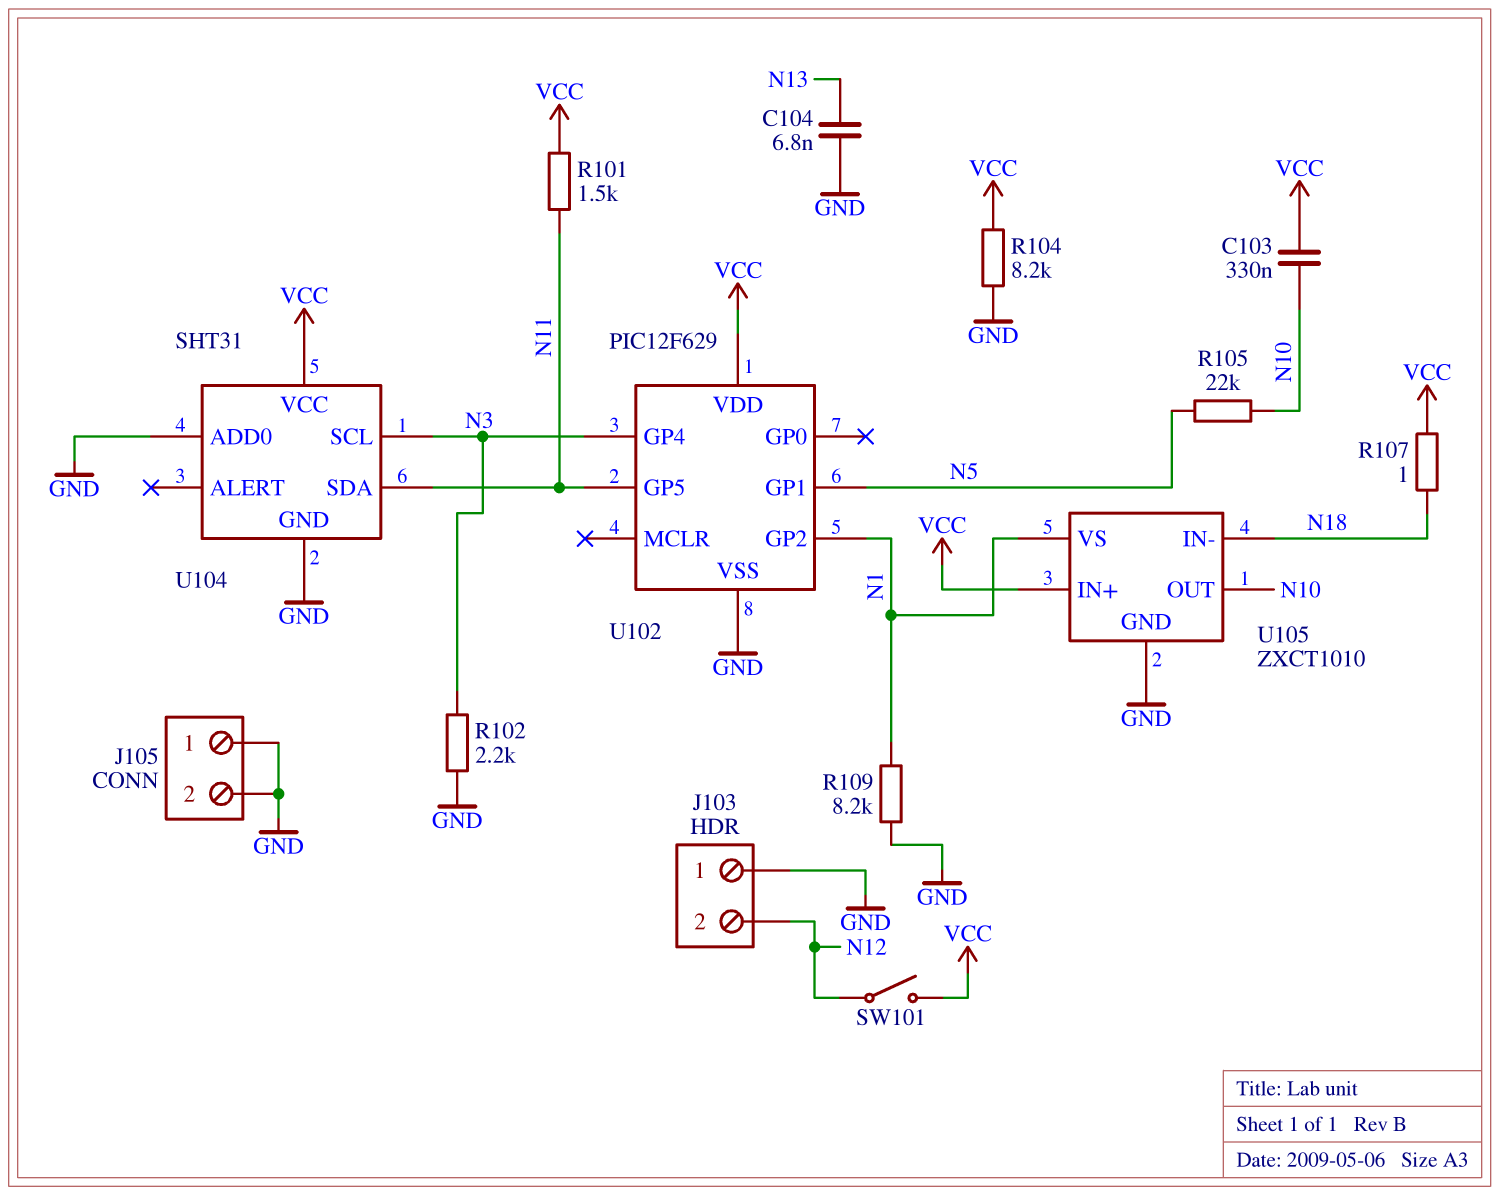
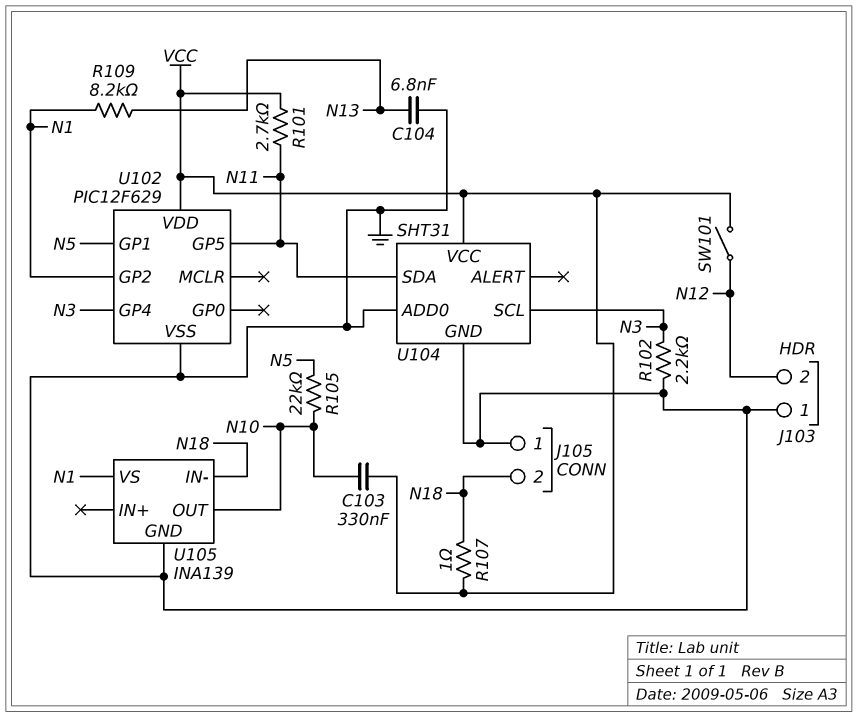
J105 pin 2: GND -> N18
R101: 1.5k (N11, VCC) -> 2.7k (N11, VCC)
R104: 8.2k (GND, VCC) -> none
R109: 8.2k (GND, N1) -> 8.2k (N1, N13)
U105: ZXCT1010 -> INA139
U105 pin IN+: VCC -> none

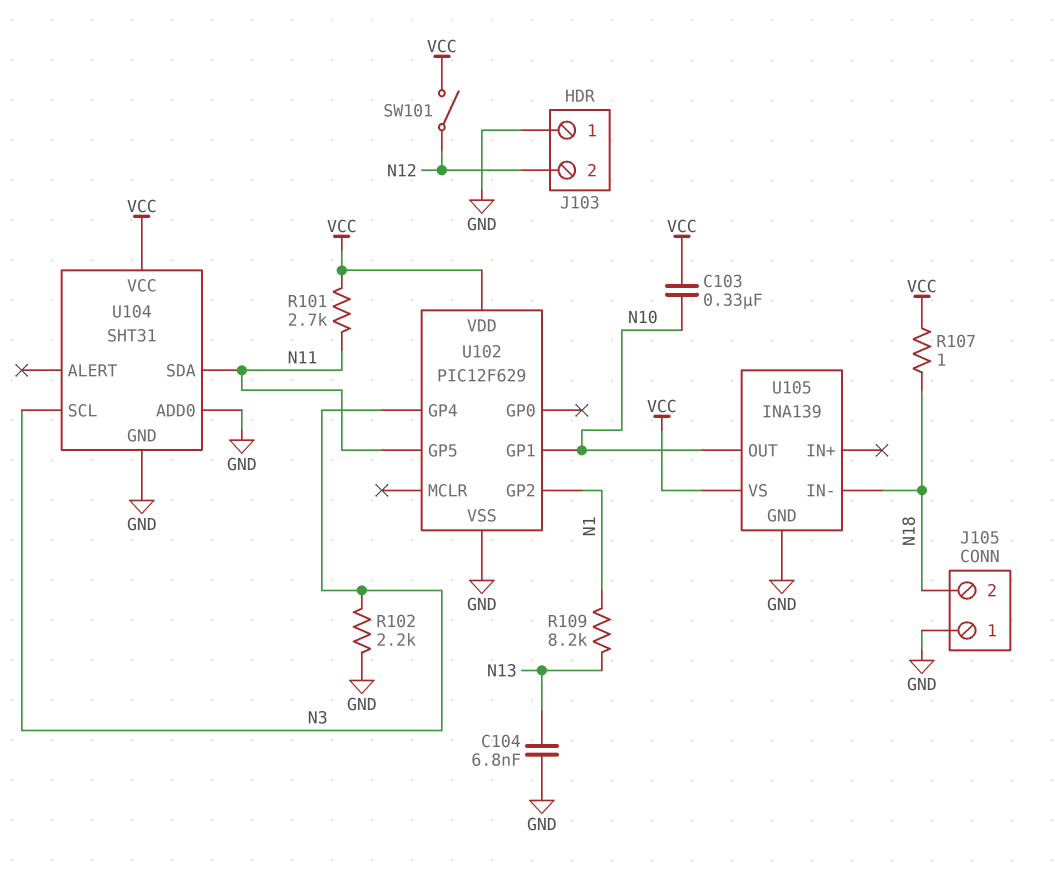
R105: 22k (N5, N10) -> none
U102 pin GP1: N5 -> N10
U105 pin VS: N1 -> VCC

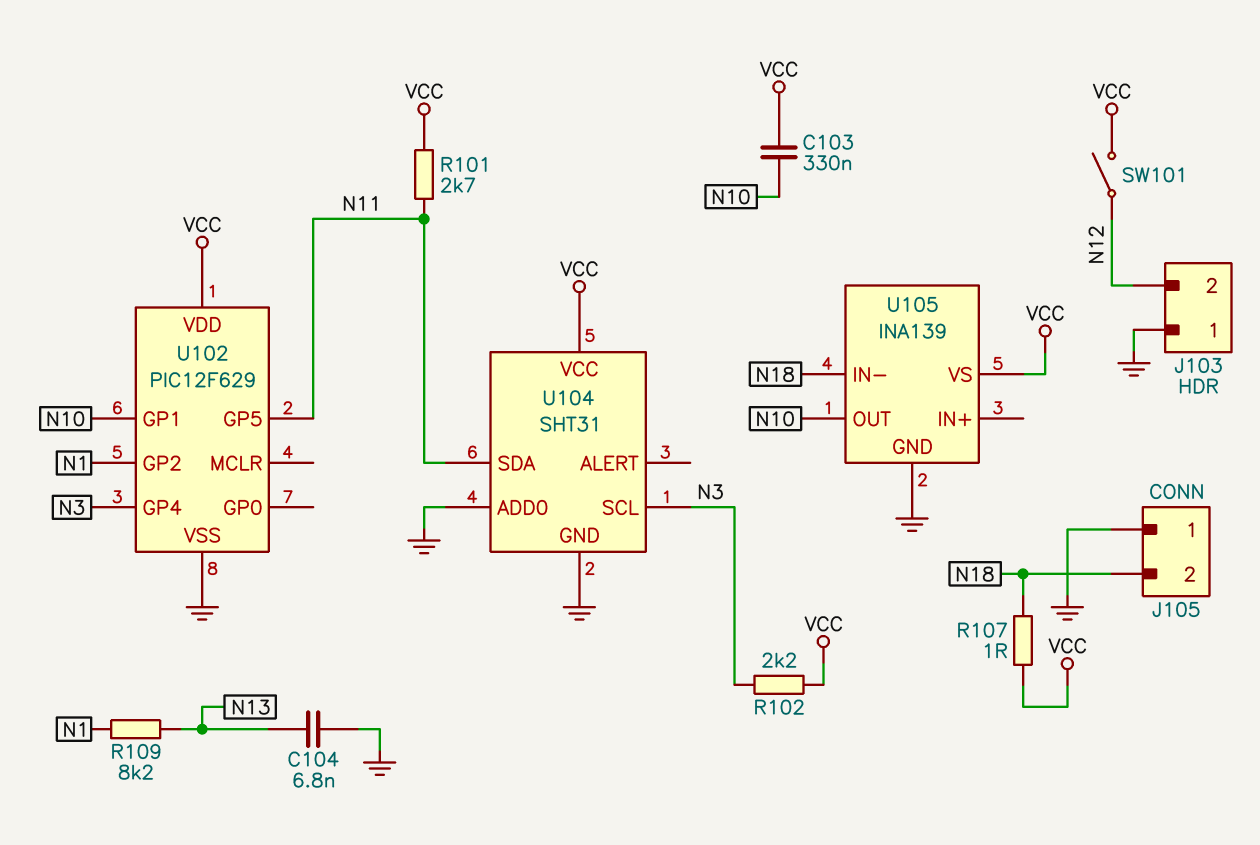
R102: 2.2k (GND, N3) -> 2.2k (N3, VCC)

